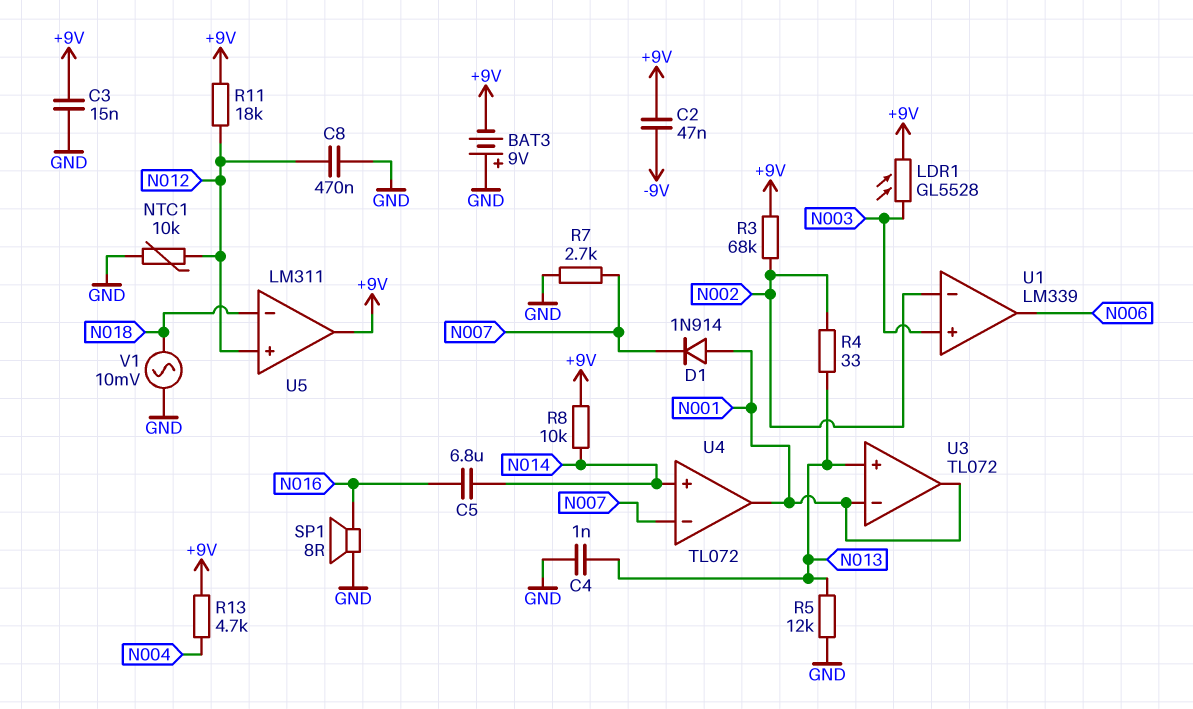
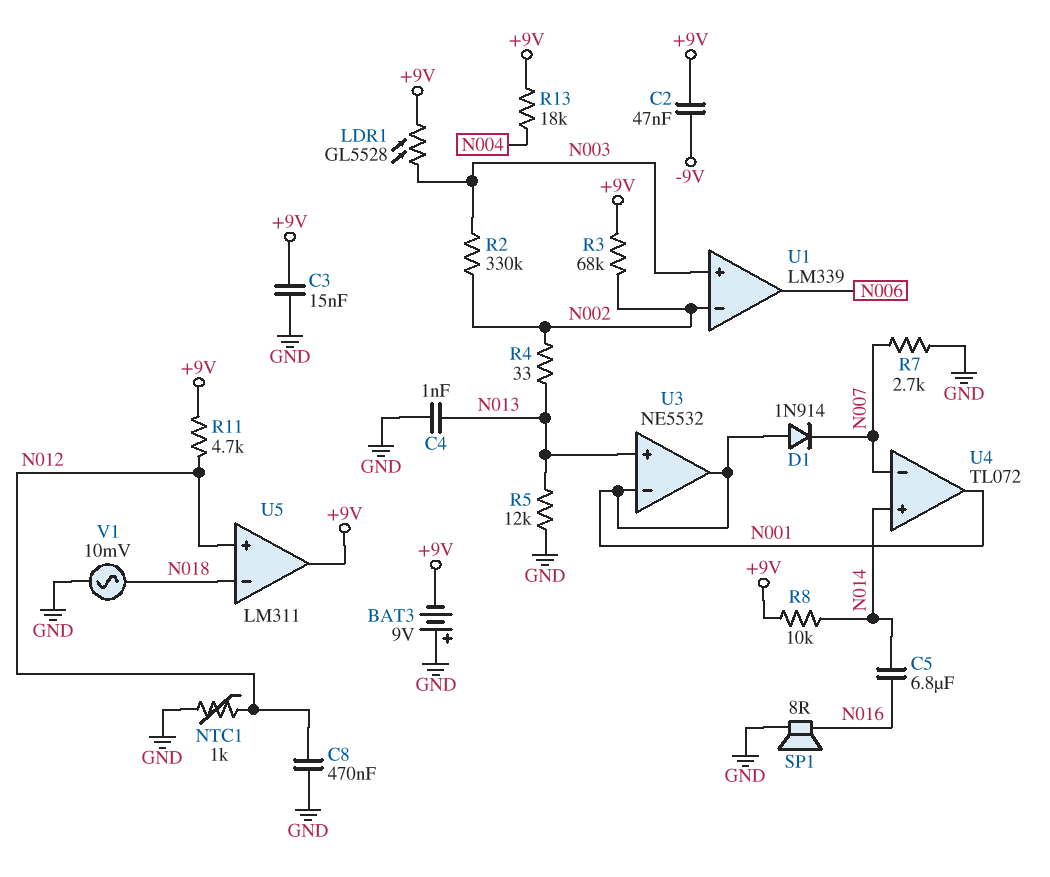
NTC1: 10k (GND, N012) -> 1k (GND, N012)
R2: none -> 330k (N002, N003)
R11: 18k (+9V, N012) -> 4.7k (+9V, N012)
R13: 4.7k (+9V, N004) -> 18k (+9V, N004)
U3: TL072 -> NE5532

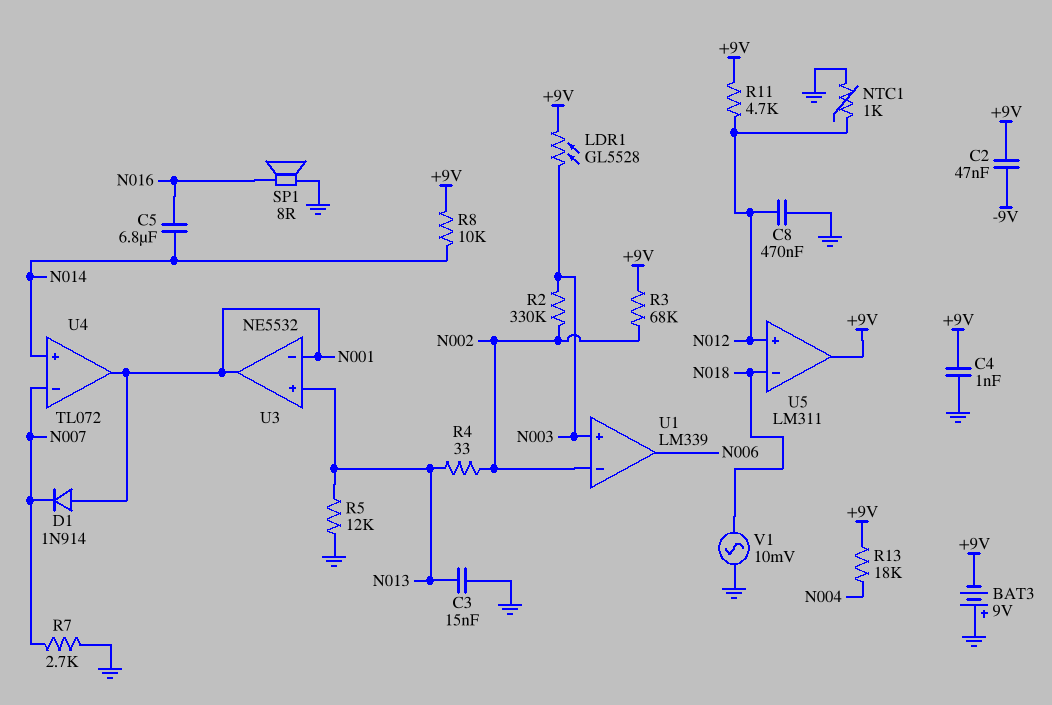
C3: 15nF (+9V, GND) -> 15nF (GND, N013)
C4: 1nF (GND, N013) -> 1nF (+9V, GND)

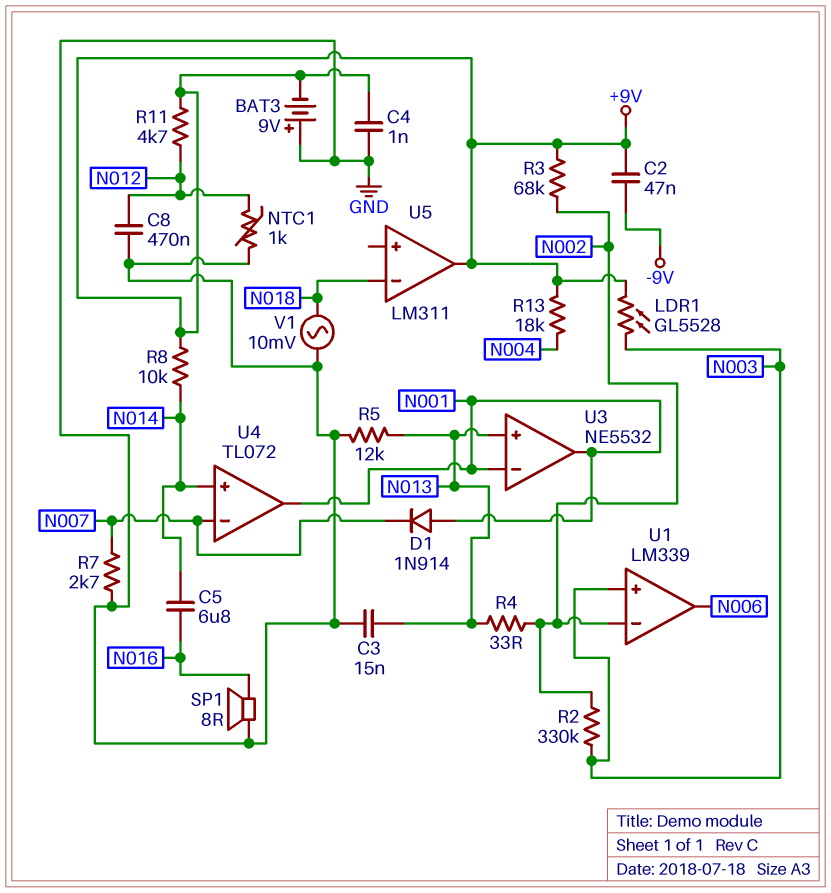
U5 pin in+: N012 -> none

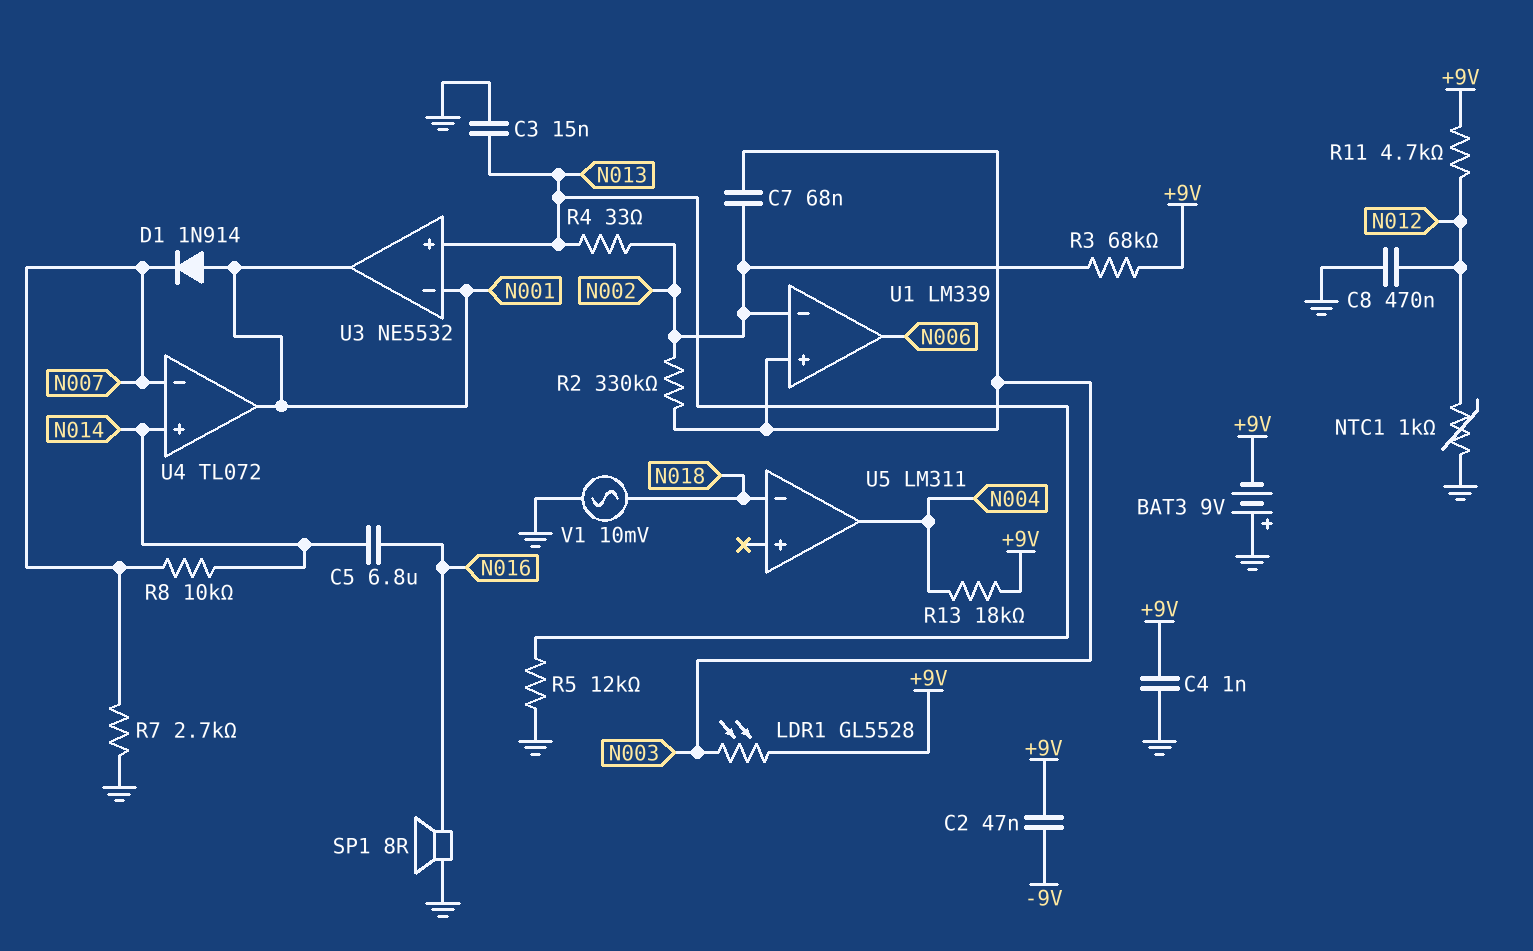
C7: none -> 68nF (N002, N003)
R8: 10k (+9V, N014) -> 10k (N007, N014)
U5 pin out: +9V -> N004

